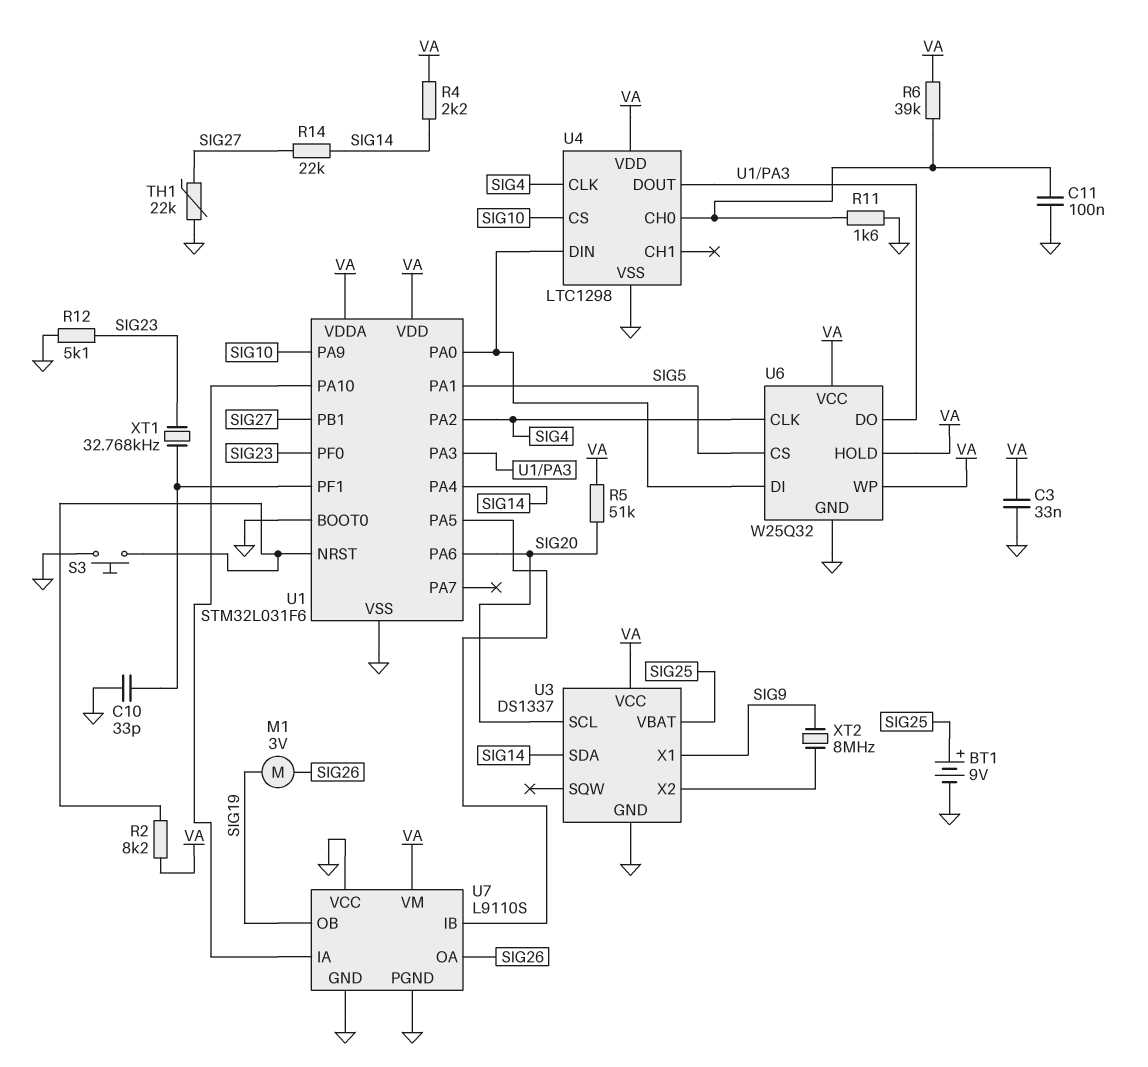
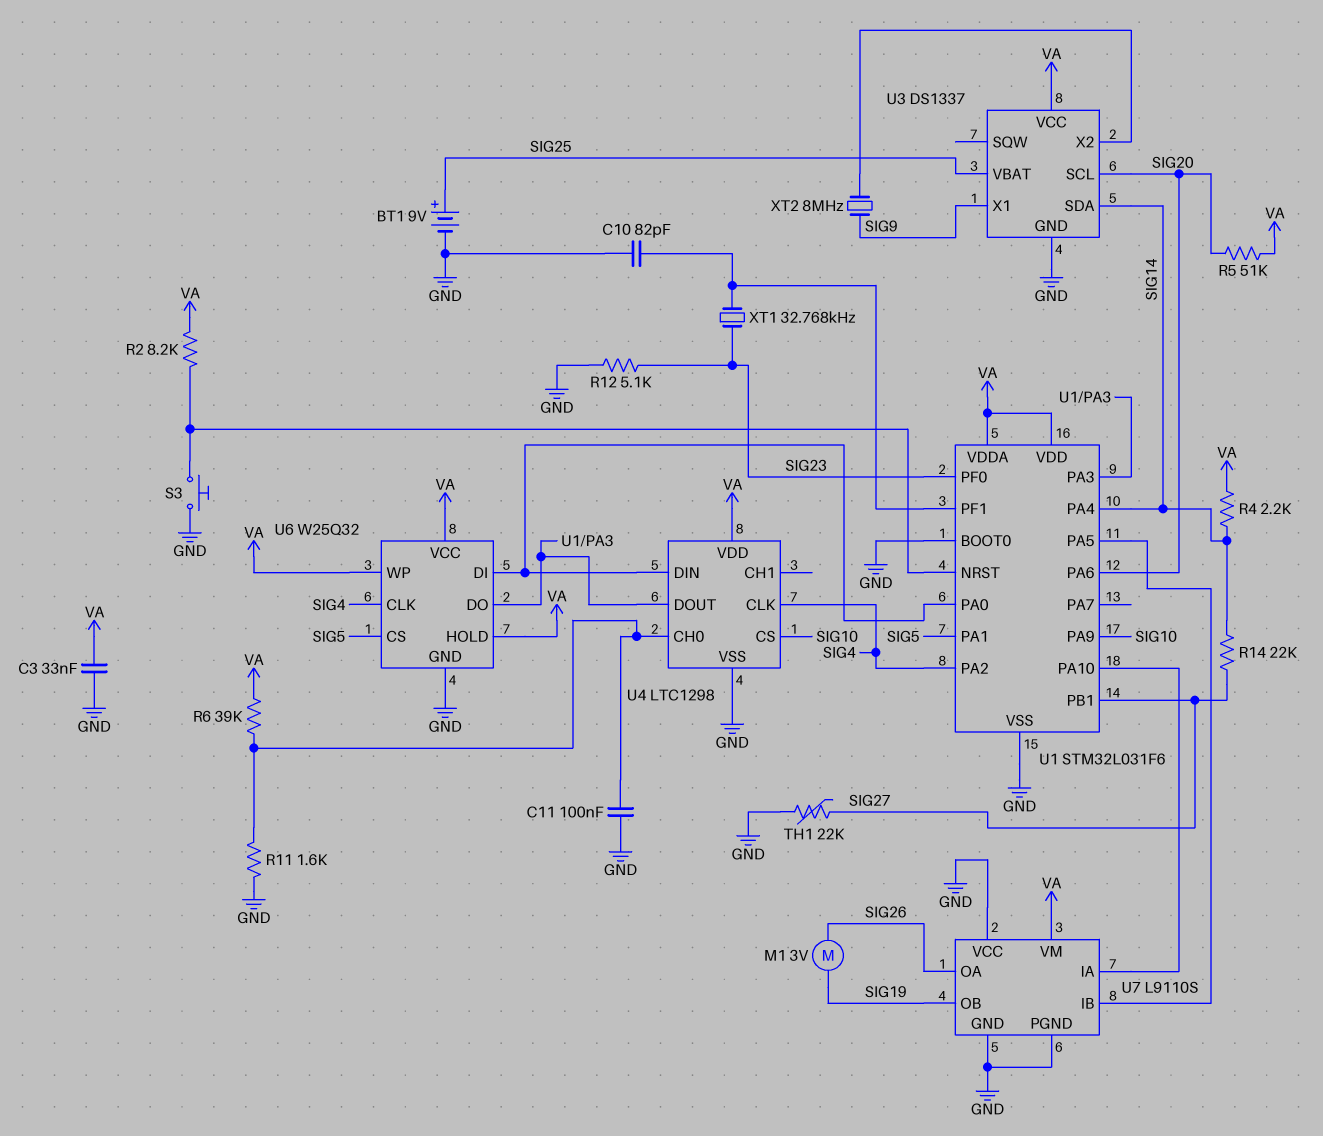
C10: 33pF (GND, U1/PF1) -> 82pF (GND, U1/PF1)

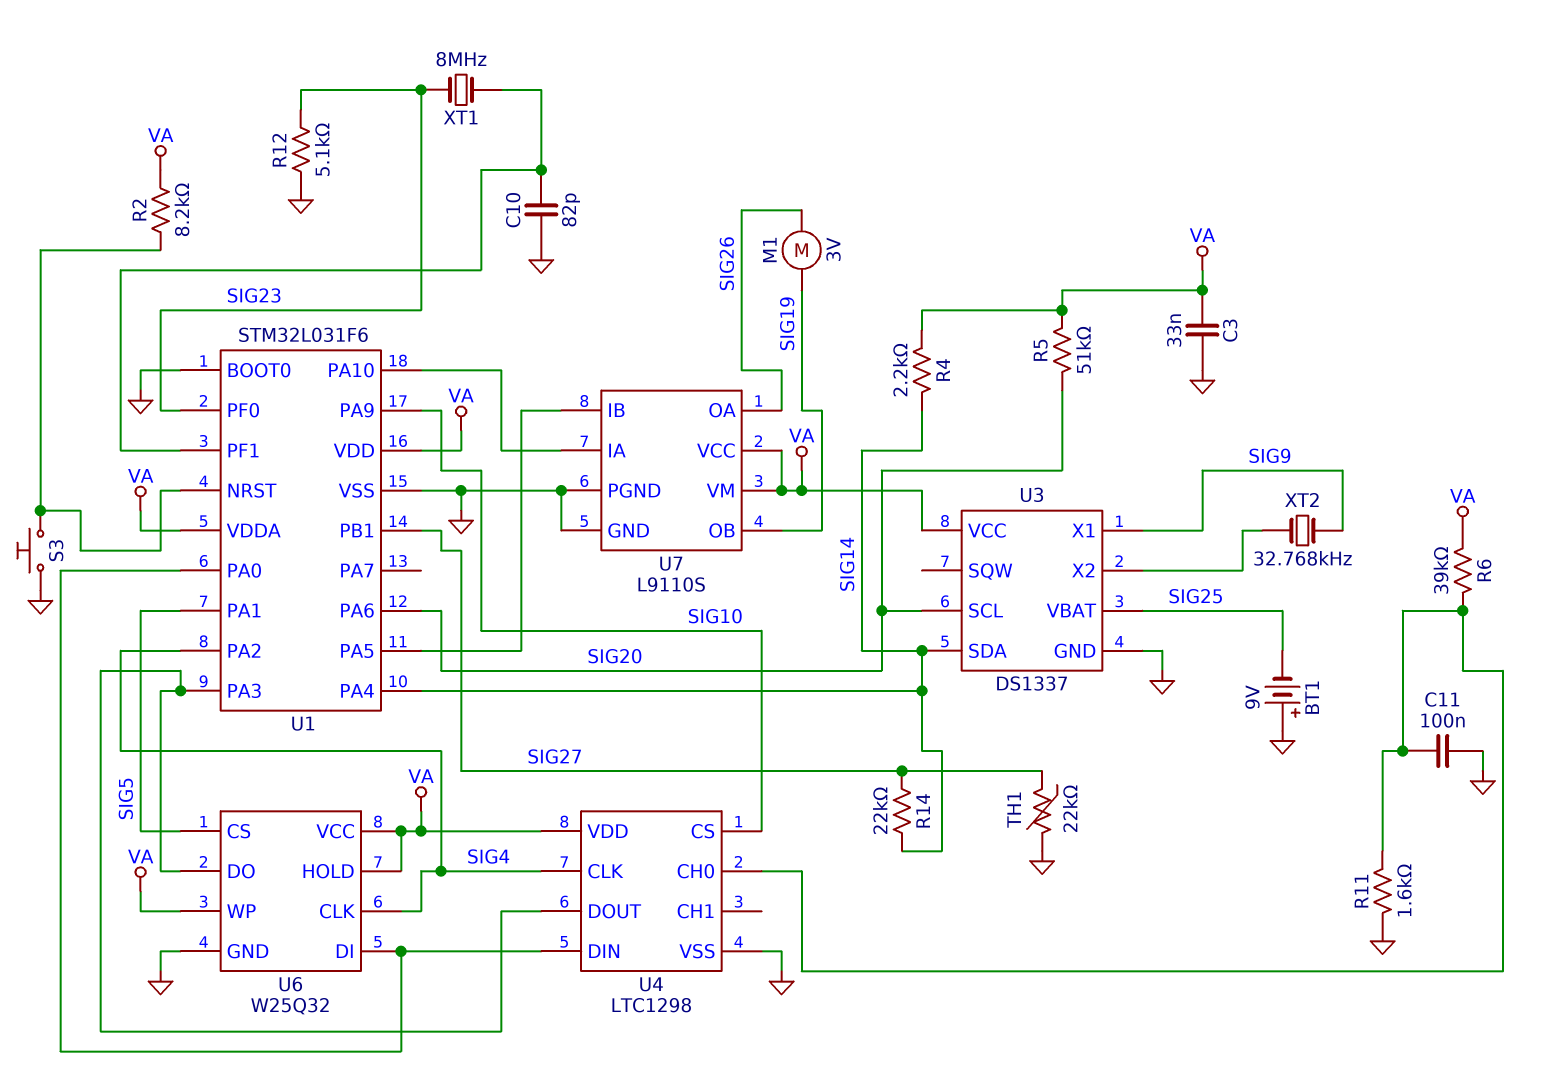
BT1: 9V (plus SIG25, minus GND) -> 9V (plus GND, minus SIG25)
U7 pin VCC: GND -> VA
XT1: 32.768kHz (SIG23, U1/PF1) -> 8MHz (SIG23, U1/PF1)
XT2: 8MHz (SIG9, U3/X2) -> 32.768kHz (SIG9, U3/X2)

